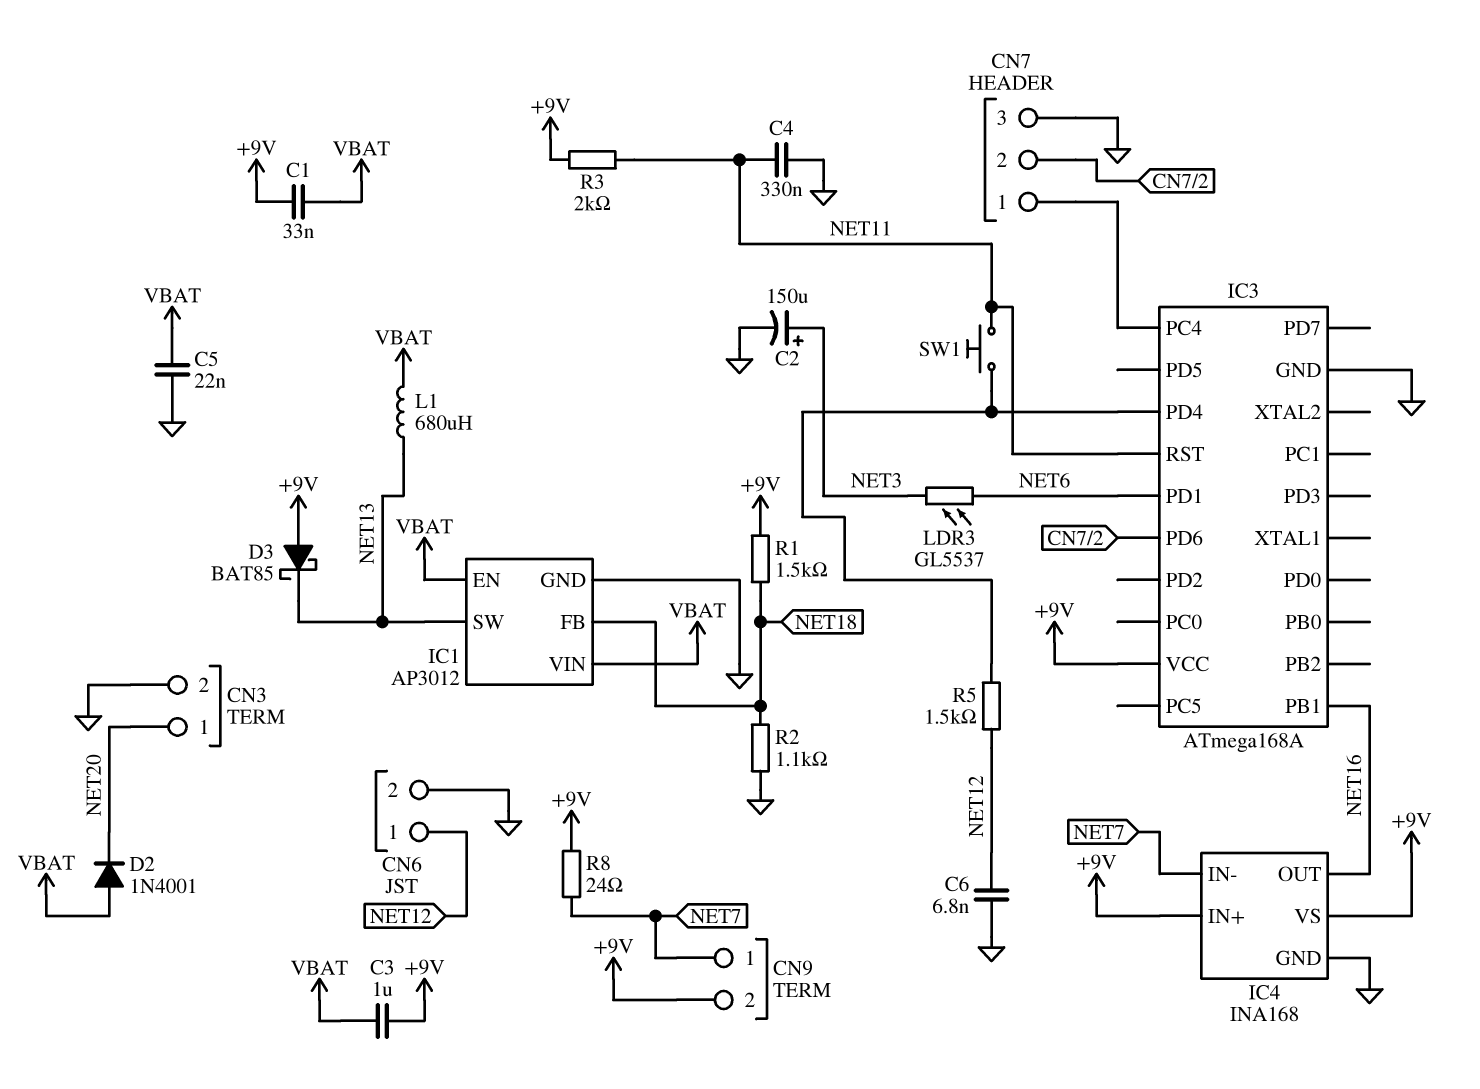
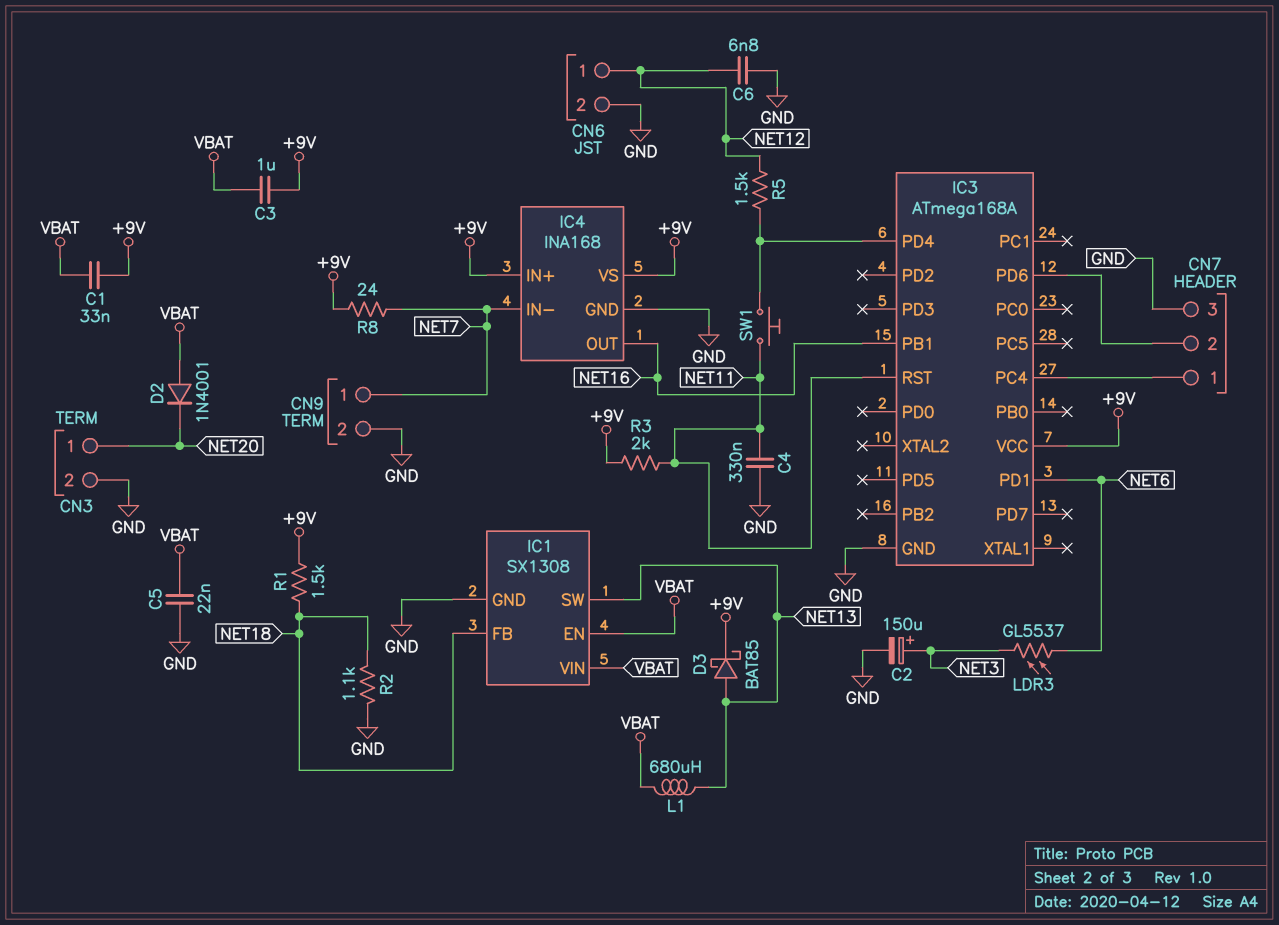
CN9 pin 2: +9V -> GND
D3: schottky BAT85 (A +9V, K NET13) -> schottky BAT85 (A NET13, K +9V)
IC1: AP3012 -> SX1308

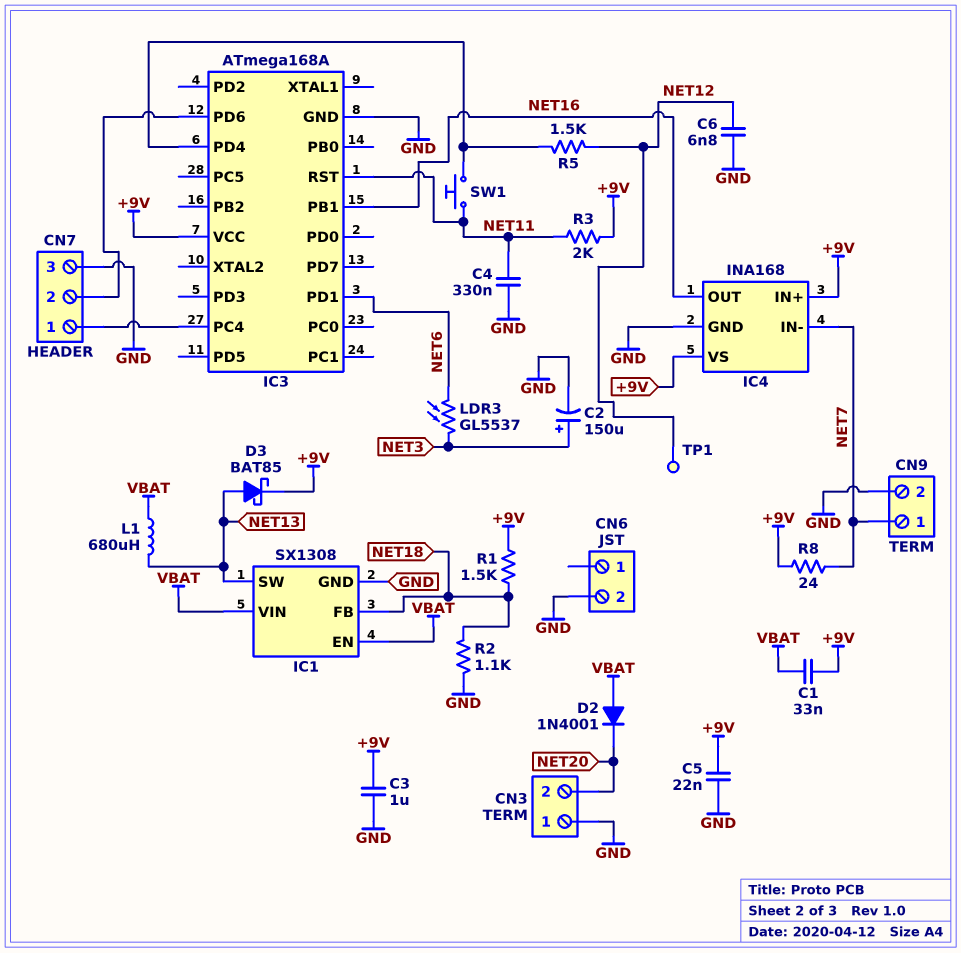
C3: 1uF (+9V, VBAT) -> 1uF (+9V, GND)
C5: 22nF (GND, VBAT) -> 22nF (+9V, GND)
CN3 pin 1: NET20 -> GND
CN3 pin 2: GND -> NET20
CN6 pin 1: NET12 -> none
TP1: none -> test point (NET12)

